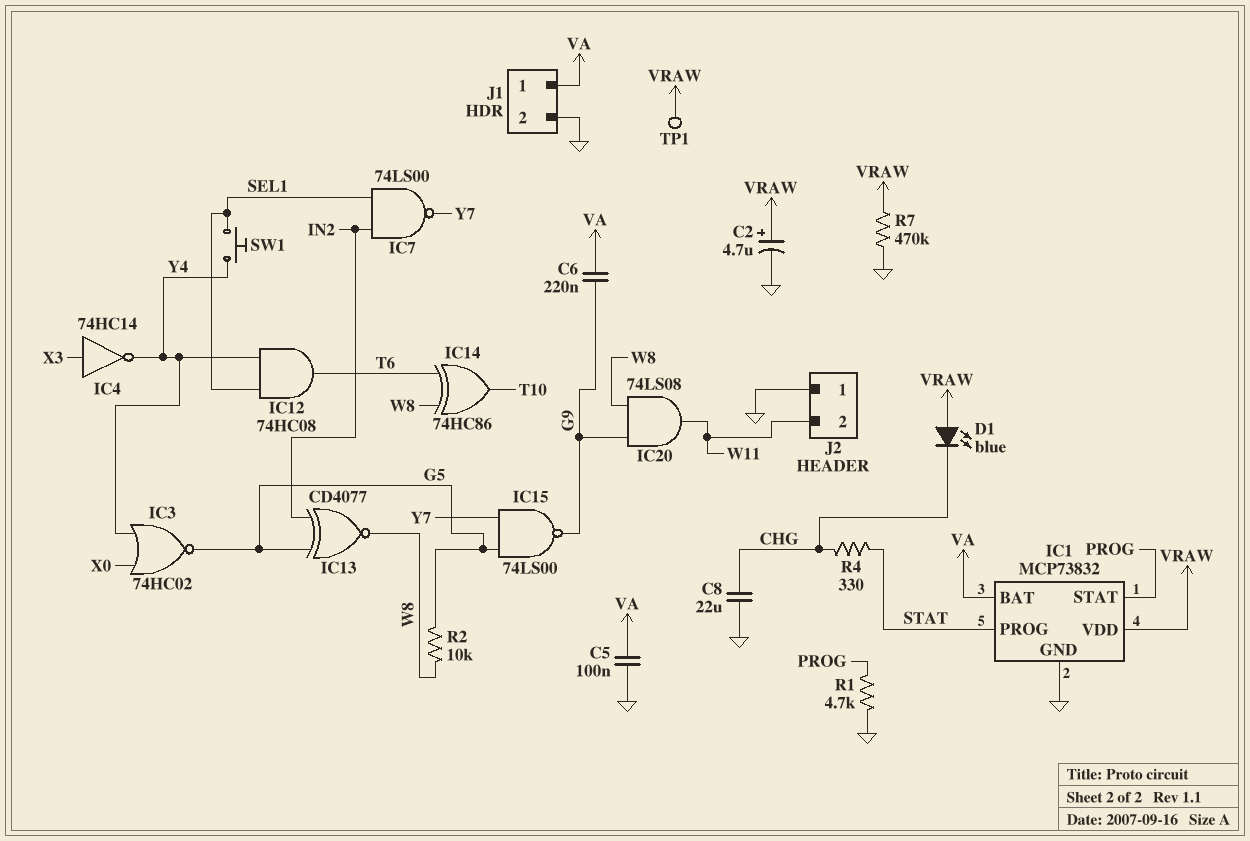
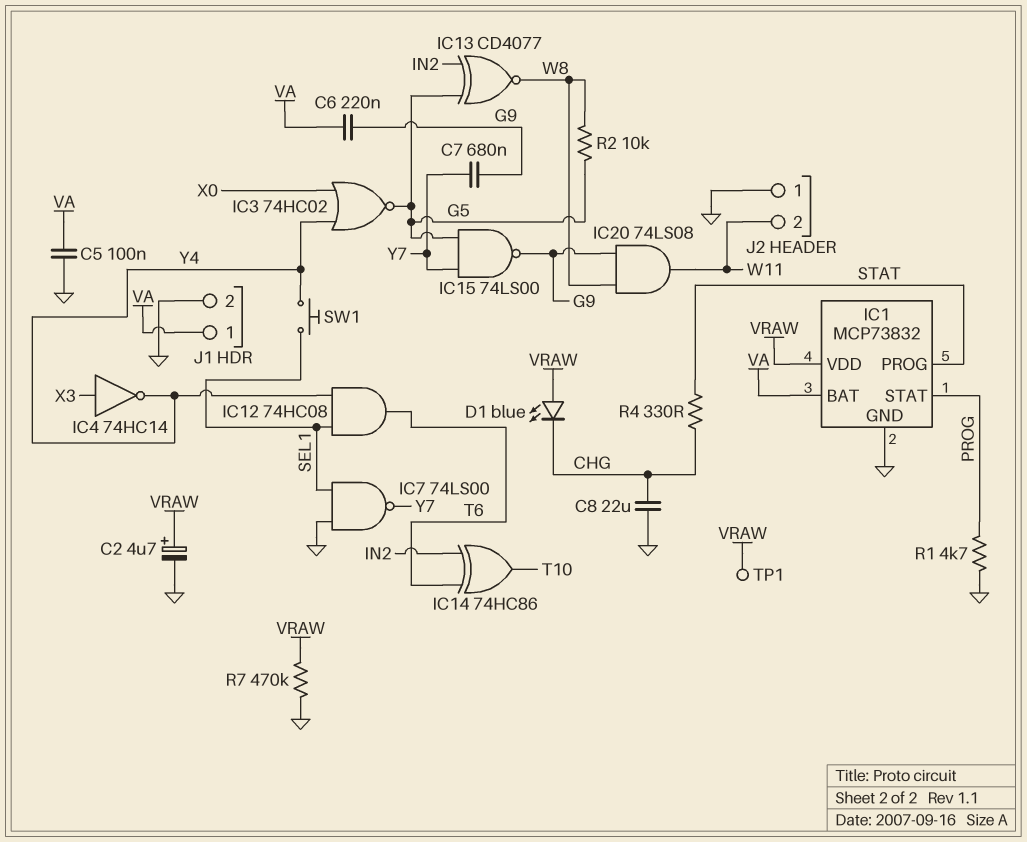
C7: none -> 680nF (G9, Y7)
IC7: NAND 74LS00 (in IN2, in SEL1, out Y7) -> NAND 74LS00 (in GND, in SEL1, out Y7)
IC14: XOR 74HC86 (in T6, in W8, out T10) -> XOR 74HC86 (in IN2, in T6, out T10)

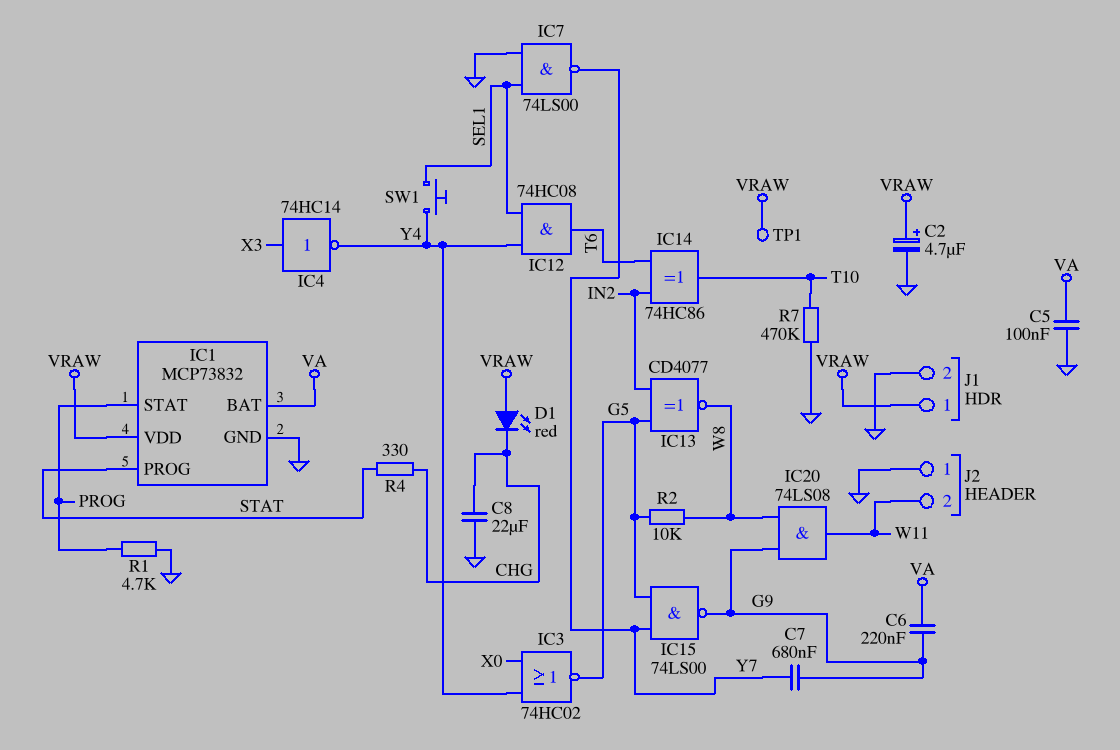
D1: LED blue (A VRAW, K CHG) -> LED red (A VRAW, K CHG)
J1 pin 1: VA -> VRAW
R7: 470k (GND, VRAW) -> 470k (GND, T10)

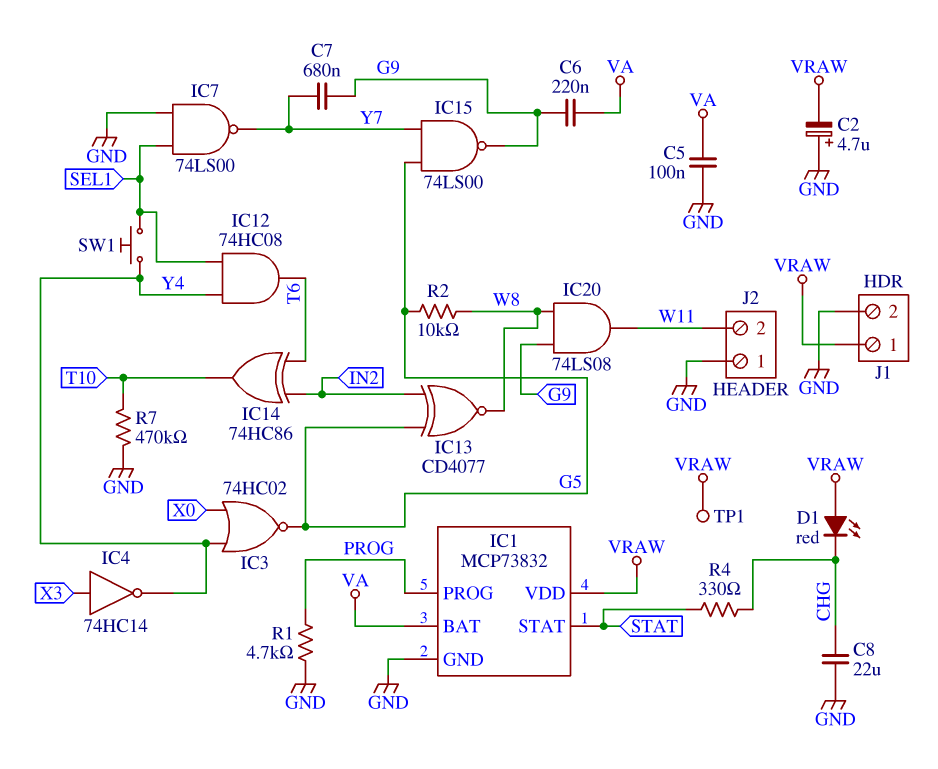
C2: 4.7uF (plus VRAW, minus GND) -> 4.7uF (plus GND, minus VRAW)
IC1 pin PROG: STAT -> PROG
IC1 pin STAT: PROG -> STAT

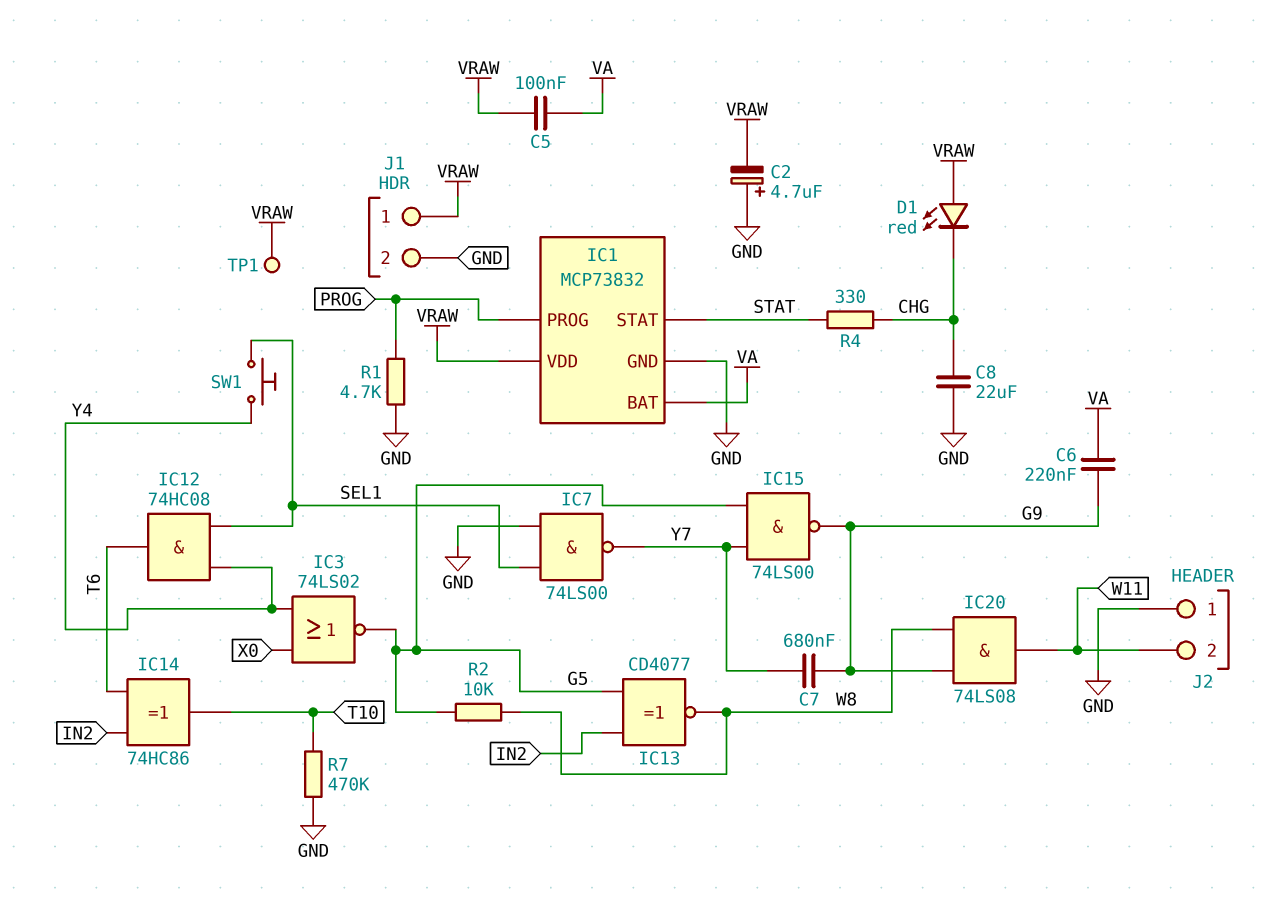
C5: 100nF (GND, VA) -> 100nF (VA, VRAW)
IC3: NOR 74HC02 (in X0, in Y4, out G5) -> NOR 74LS02 (in X0, in Y4, out G5)
IC4: NOT 74HC14 (in X3, out Y4) -> none

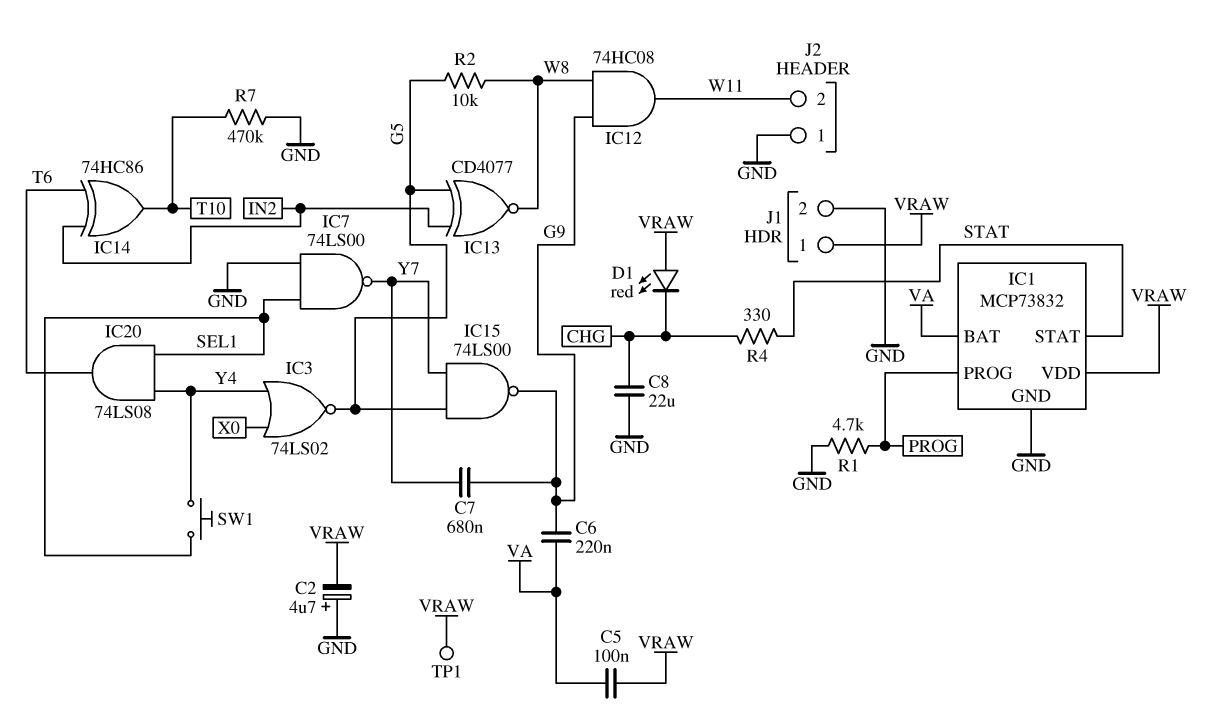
IC12: AND 74HC08 (in SEL1, in Y4, out T6) -> AND 74HC08 (in G9, in W8, out W11)
IC20: AND 74LS08 (in G9, in W8, out W11) -> AND 74LS08 (in SEL1, in Y4, out T6)

